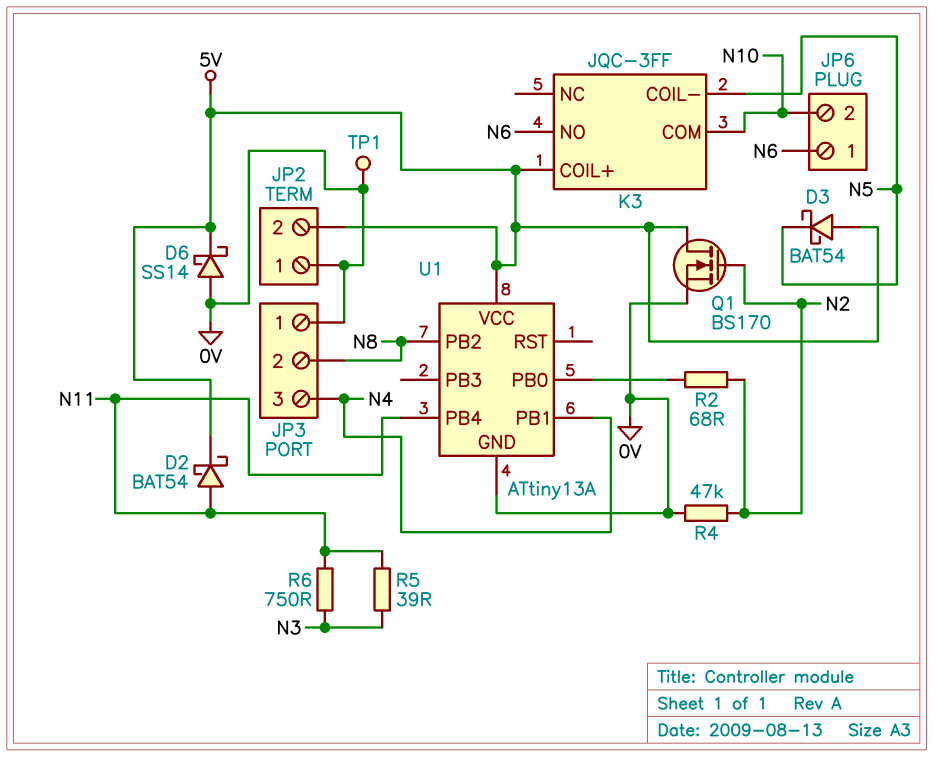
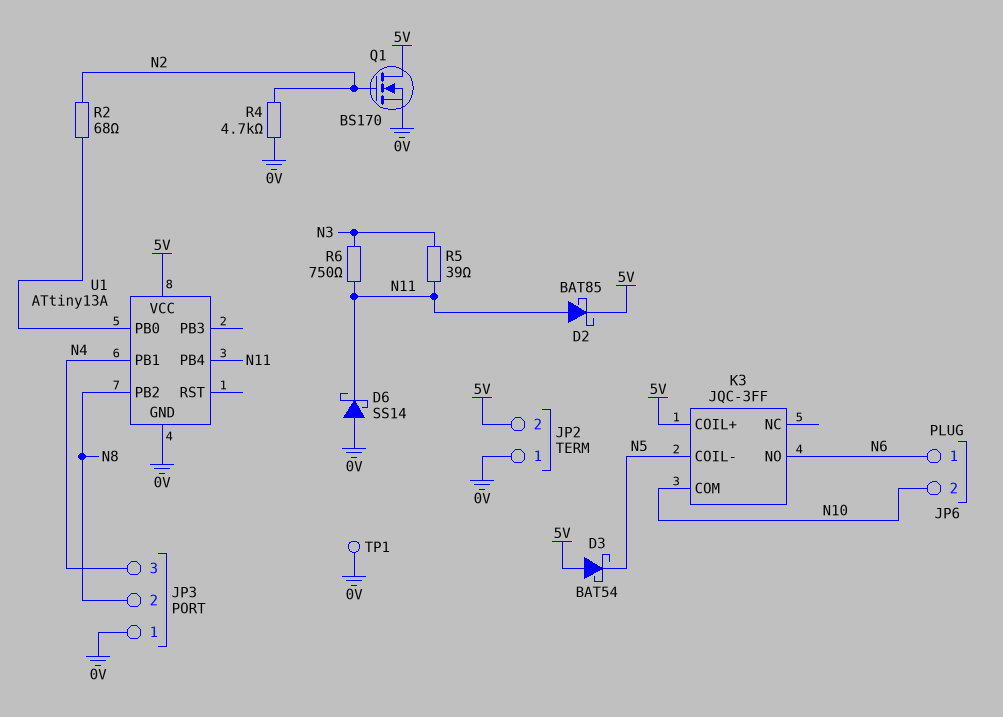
D2: schottky BAT54 (A N11, K 5V) -> schottky BAT85 (A N11, K 5V)
D6: schottky SS14 (A 0V, K 5V) -> schottky SS14 (A 0V, K N11)
R4: 47k (0V, N2) -> 4.7k (0V, N2)

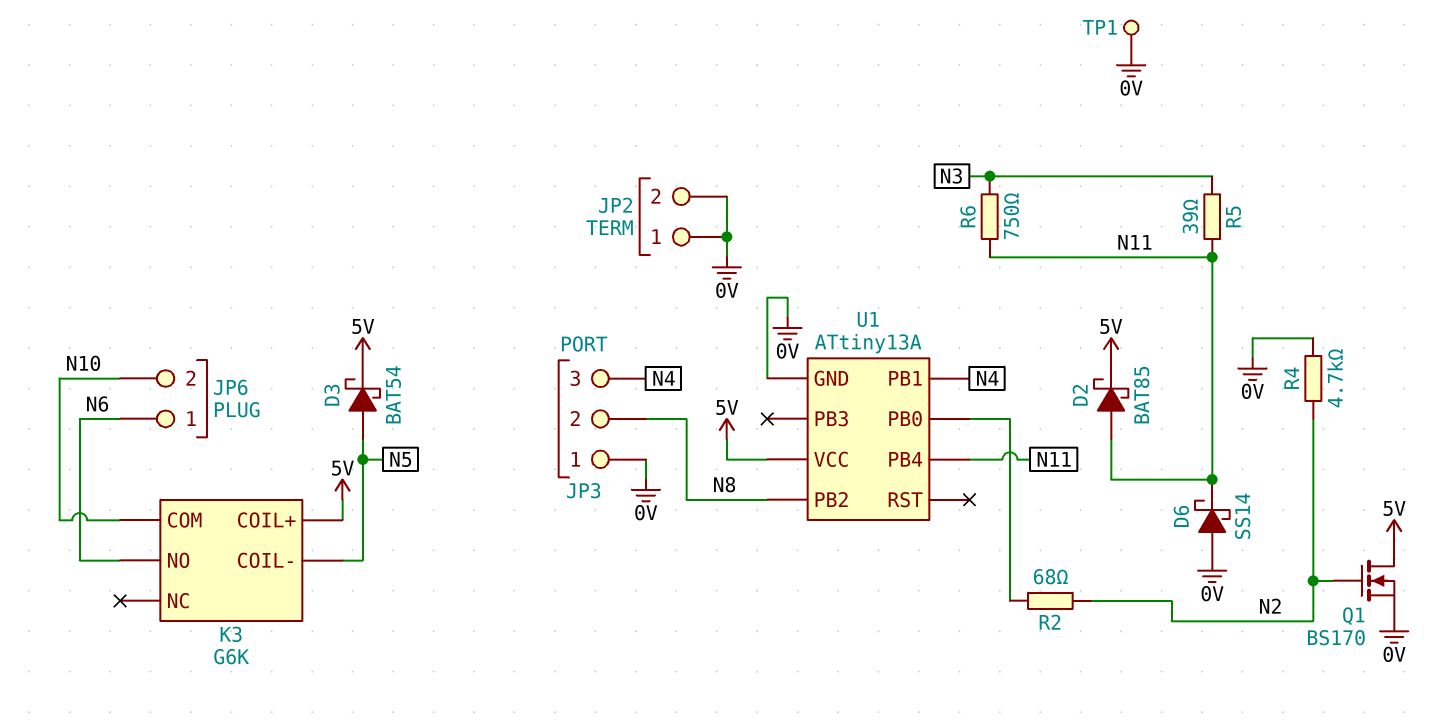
D3: schottky BAT54 (A 5V, K N5) -> schottky BAT54 (A N5, K 5V)
JP2 pin 2: 5V -> 0V
K3: JQC-3FF -> G6K

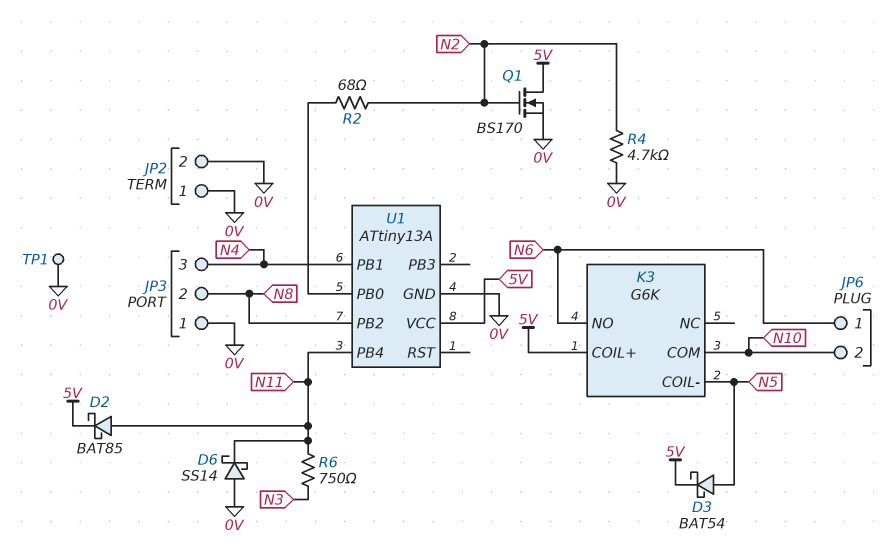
R5: 39 (N3, N11) -> none

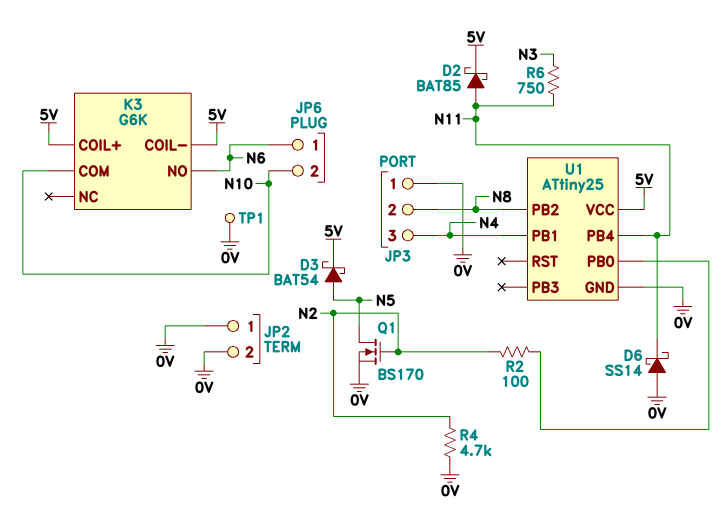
K3 pin COIL-: N5 -> 5V
Q1: NMOS BS170 (G N2, D 5V, S 0V) -> NMOS BS170 (G N2, D N5, S 0V)
R2: 68 (N2, U1/PB0) -> 100 (N2, U1/PB0)
U1: ATtiny13A -> ATtiny25

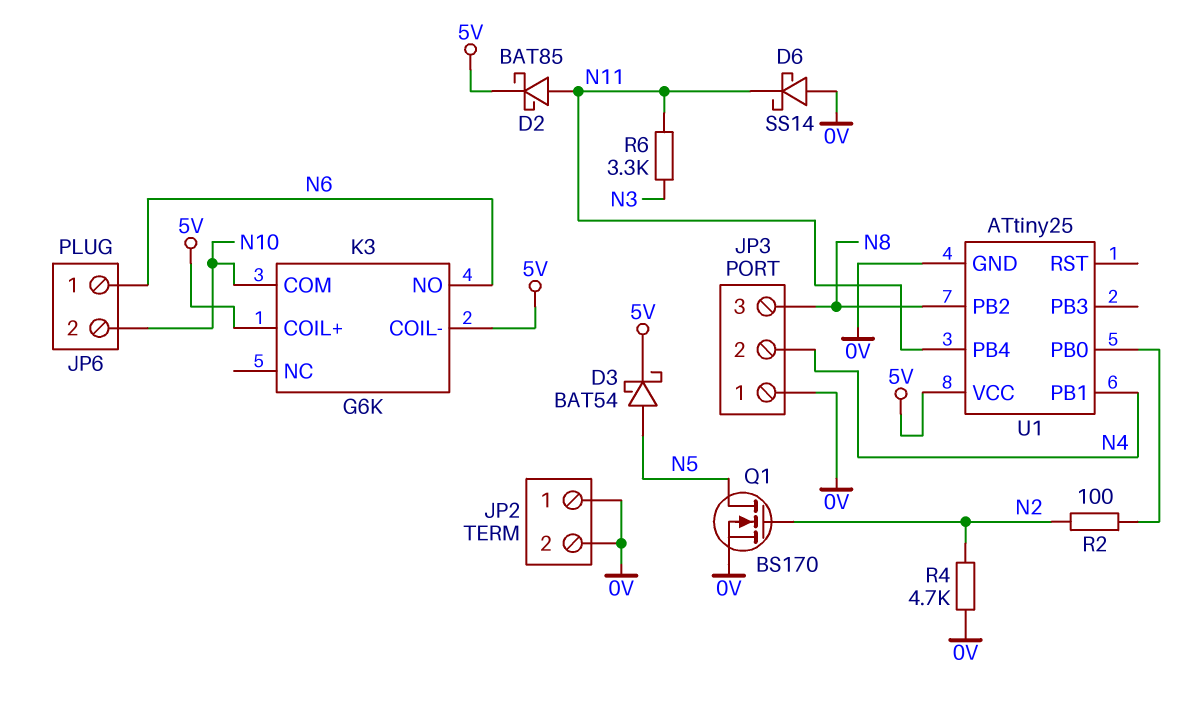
JP3 pin 2: N8 -> N4
JP3 pin 3: N4 -> N8
R6: 750 (N3, N11) -> 3.3k (N3, N11)
TP1: test point (0V) -> none

